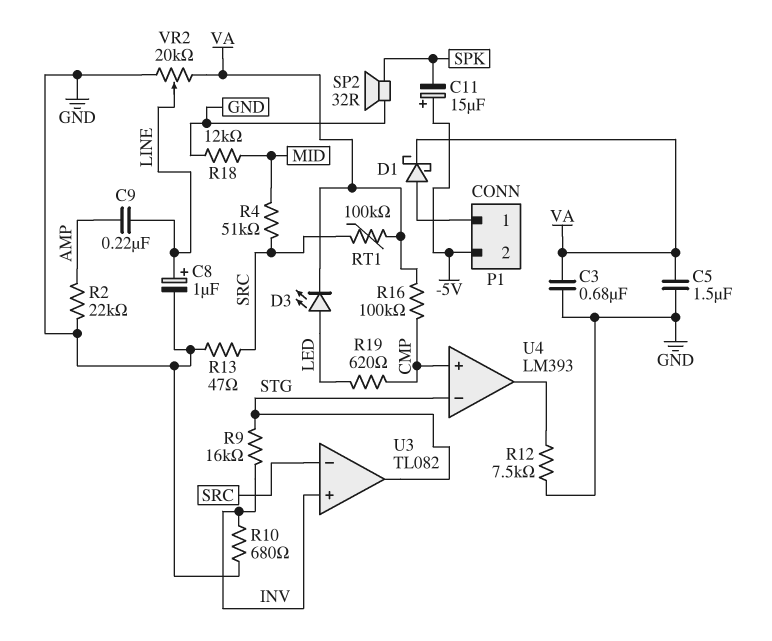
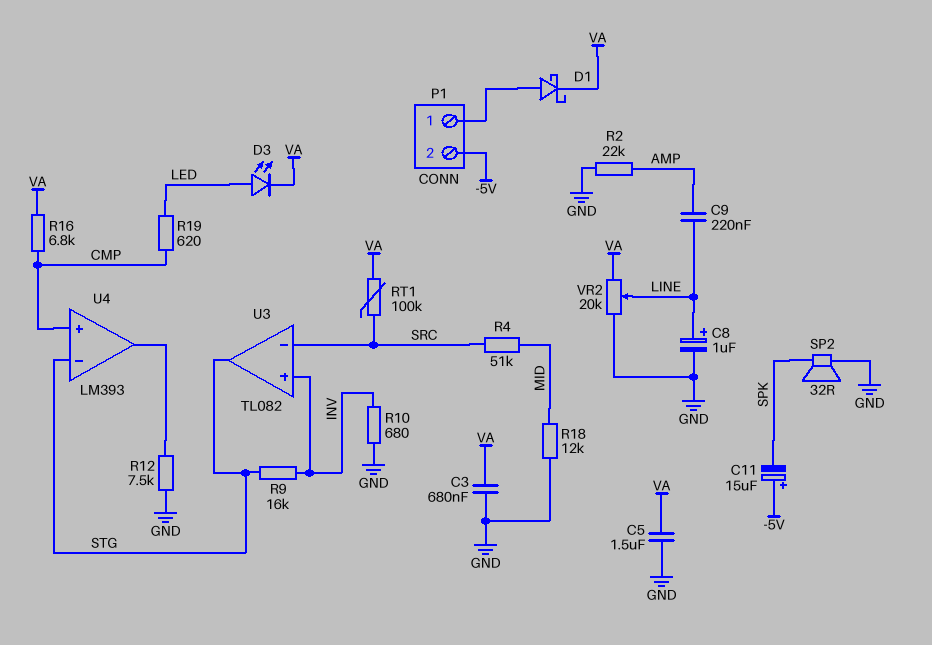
R13: 47 (GND, SRC) -> none
R16: 100k (CMP, VA) -> 6.8k (CMP, VA)

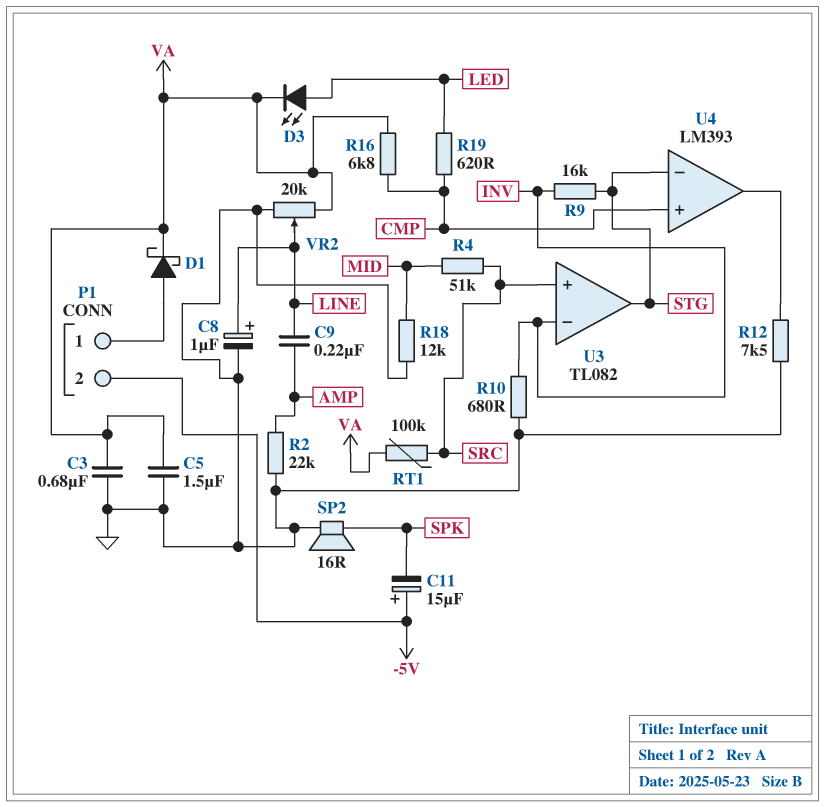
SP2: speaker 32R (GND, SPK) -> speaker 16R (GND, SPK)
U3 pin in+: INV -> SRC
U3 pin in-: SRC -> INV

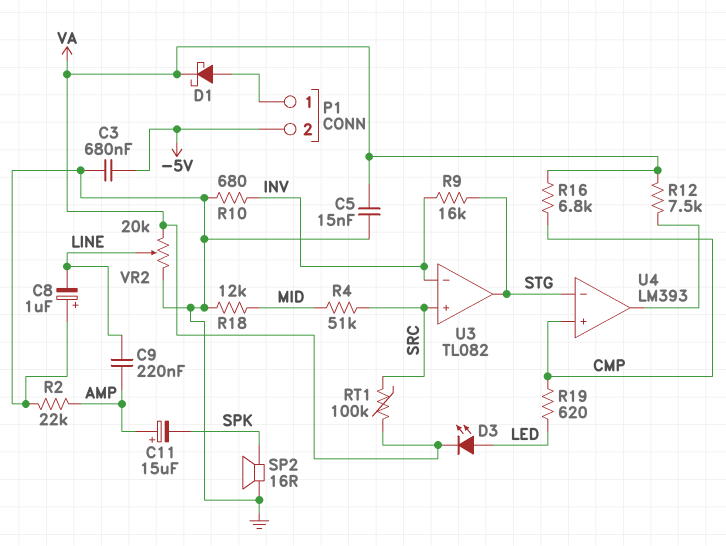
C3: 680nF (GND, VA) -> 680nF (-5V, GND)
C5: 1.5uF (GND, VA) -> 15nF (GND, VA)
C8: 1uF (plus LINE, minus GND) -> 1uF (plus GND, minus LINE)
C11: 15uF (plus -5V, minus SPK) -> 15uF (plus AMP, minus SPK)
R12: 7.5k (GND, U4/out) -> 7.5k (U4/out, VA)

